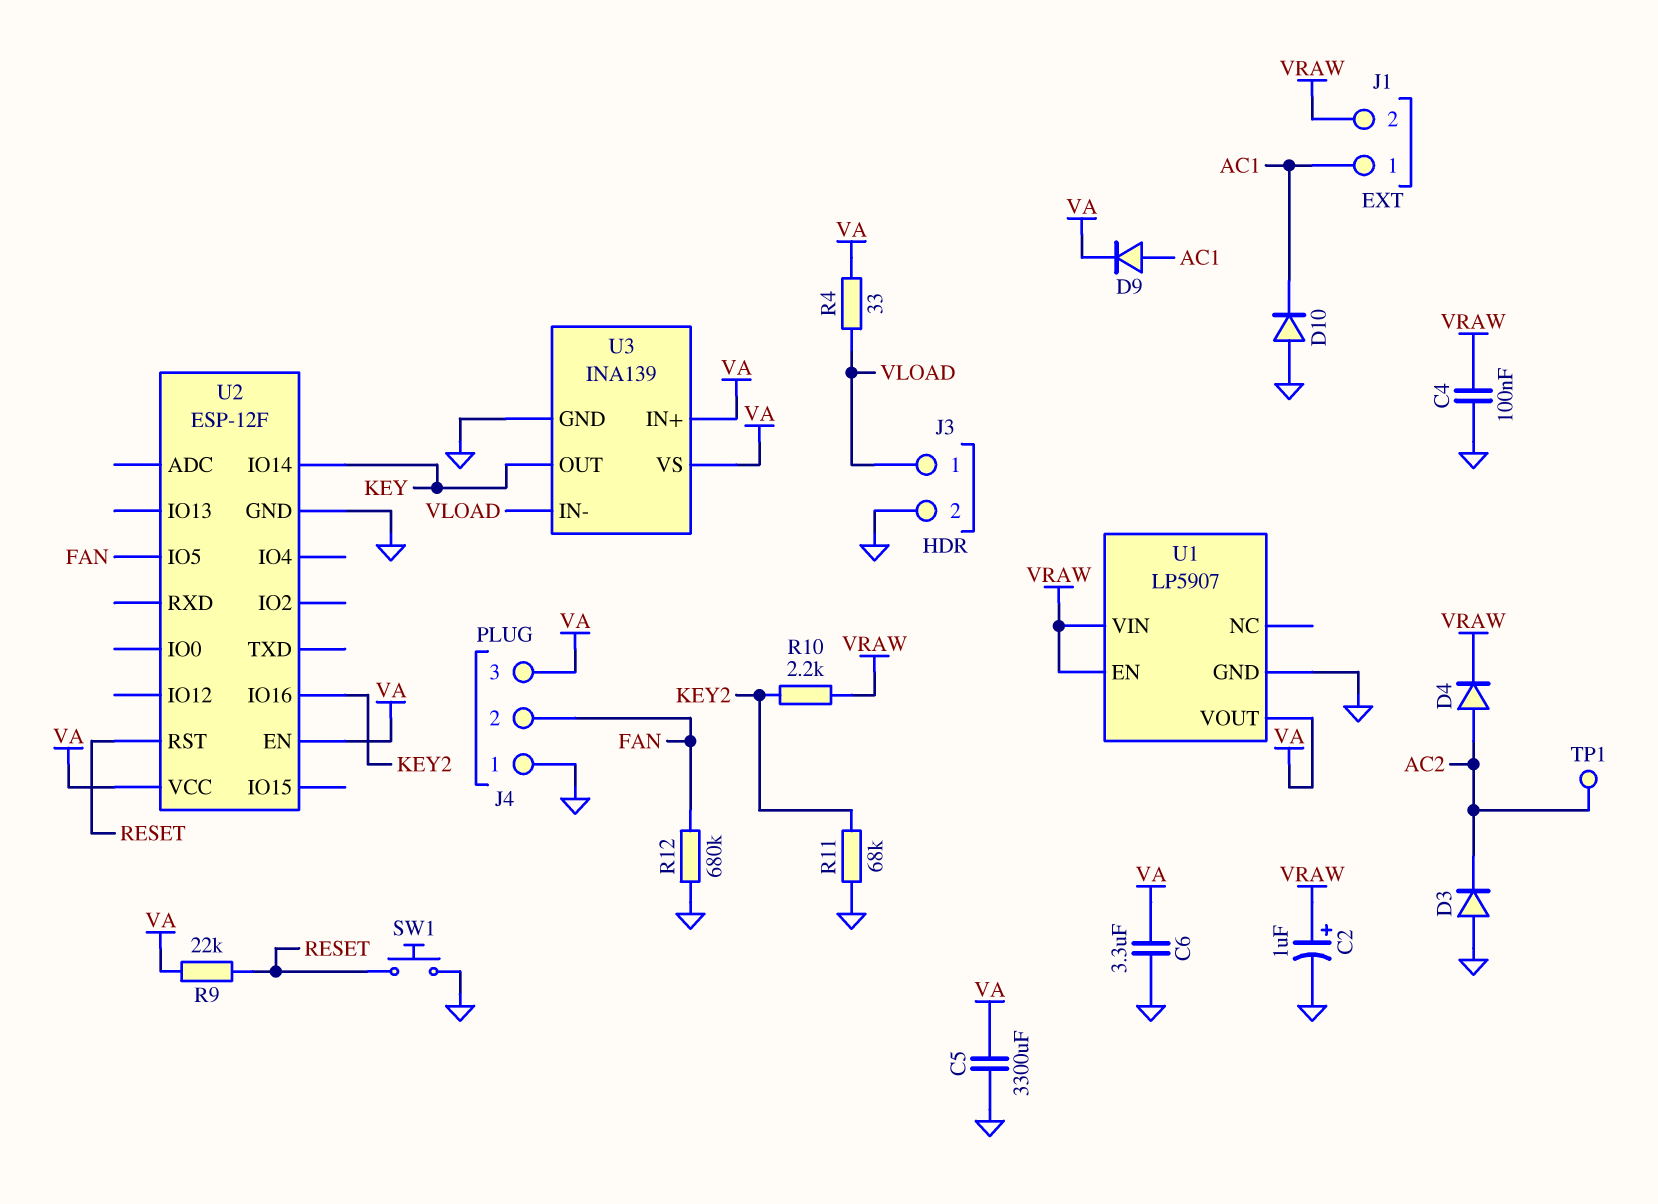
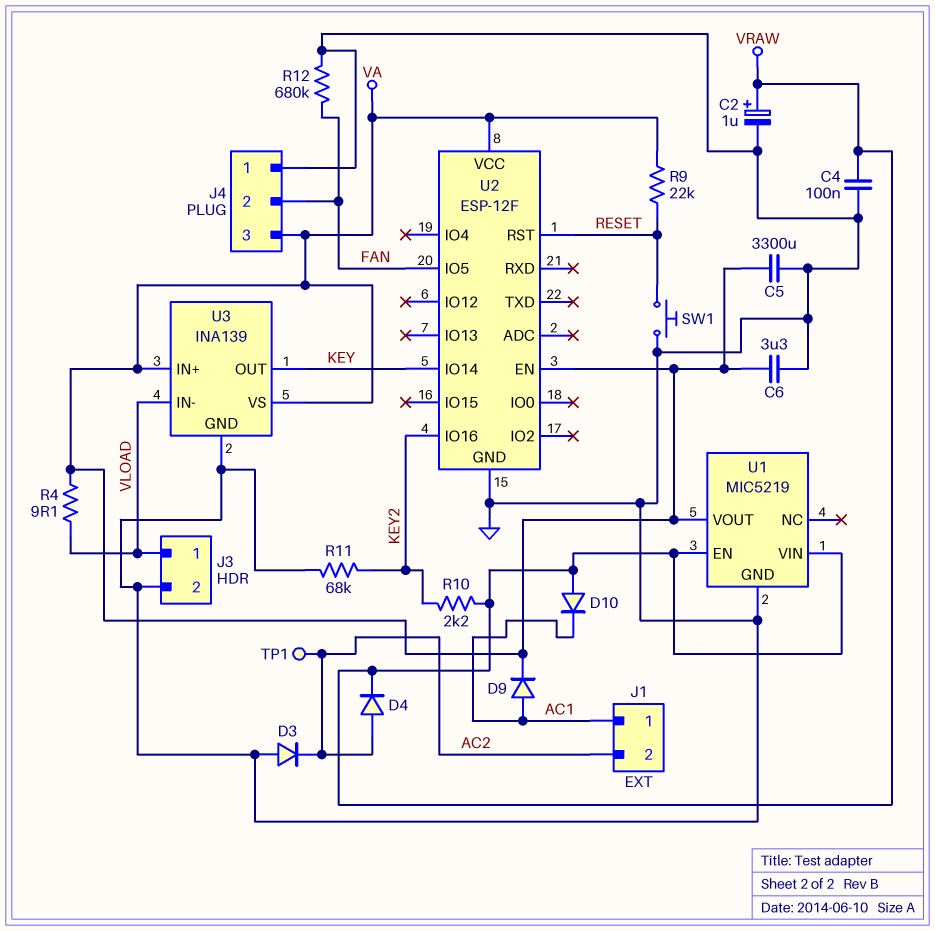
D10: diode (A GND, K AC1) -> diode (A VRAW, K AC1)
J1 pin 2: VRAW -> AC2
R4: 33 (VA, VLOAD) -> 9.1 (VA, VLOAD)
U1: LP5907 -> MIC5219

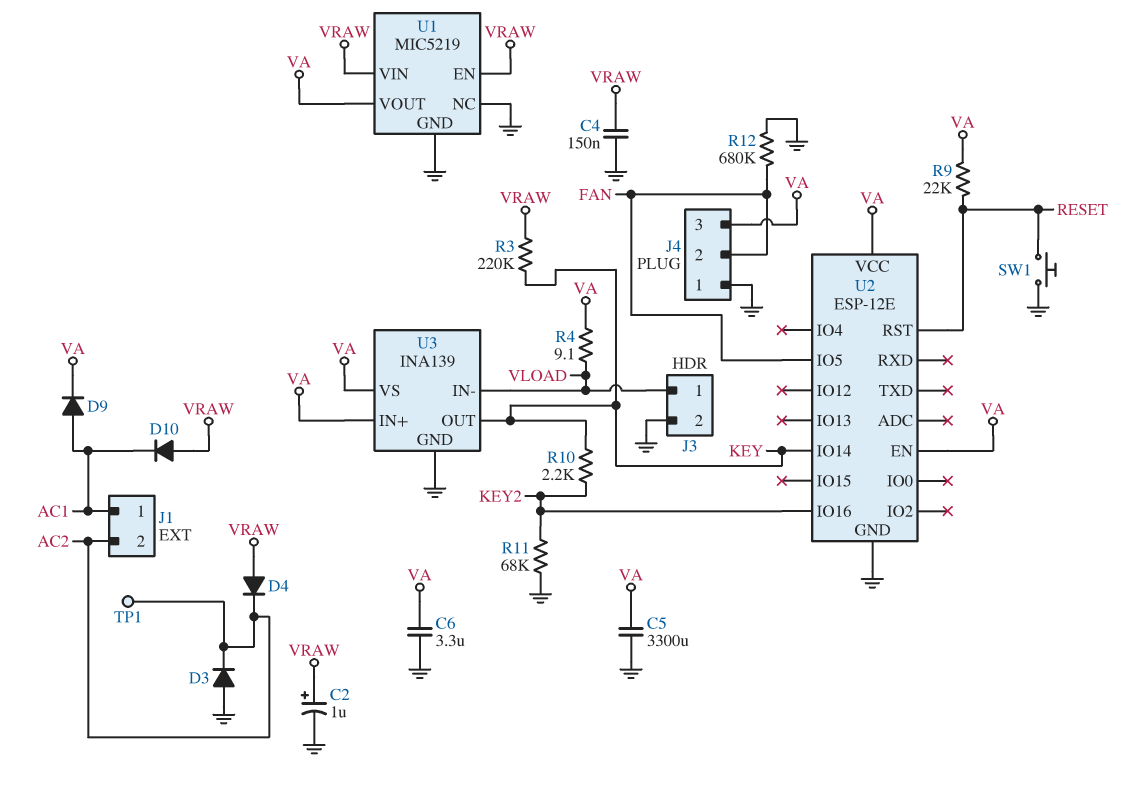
C4: 100nF (GND, VRAW) -> 150nF (GND, VRAW)
D4: diode (A AC2, K VRAW) -> diode (A VRAW, K AC2)
R3: none -> 220k (KEY, VRAW)
R10: 2.2k (KEY2, VRAW) -> 2.2k (KEY, KEY2)
U1 pin NC: none -> GND
U2: ESP-12F -> ESP-12E

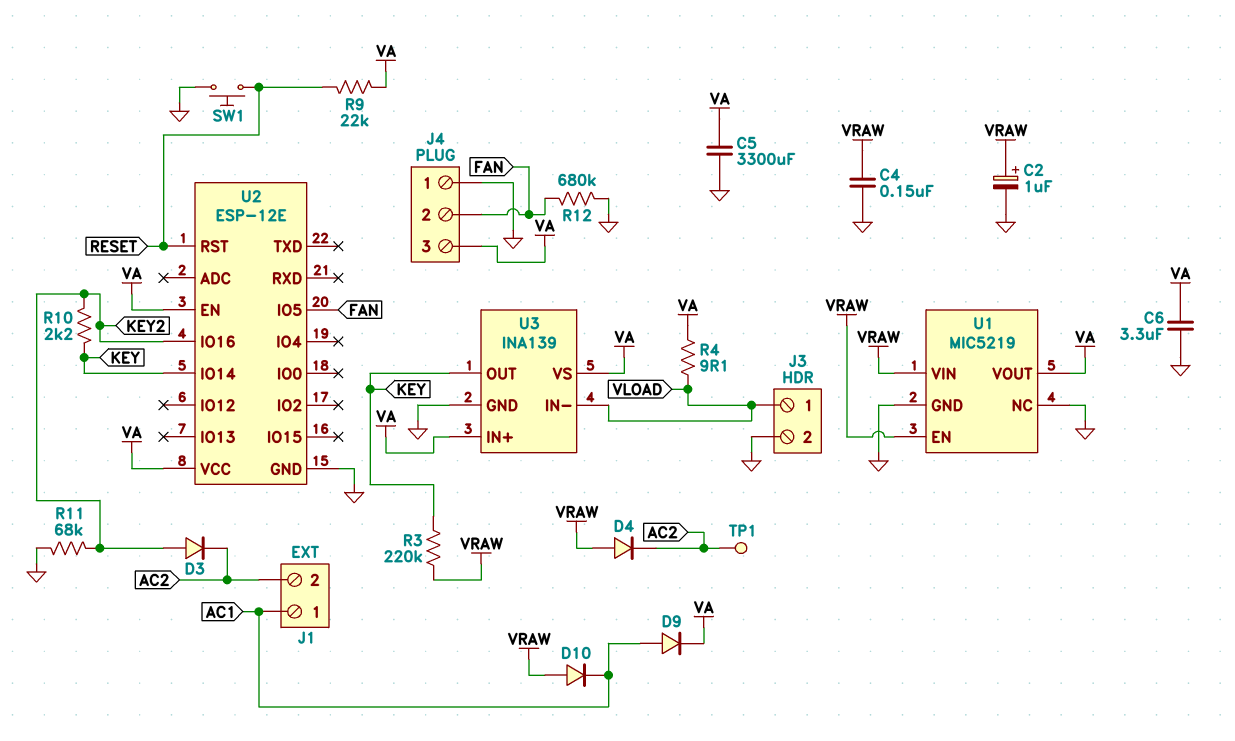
D3: diode (A GND, K AC2) -> diode (A KEY2, K AC2)

